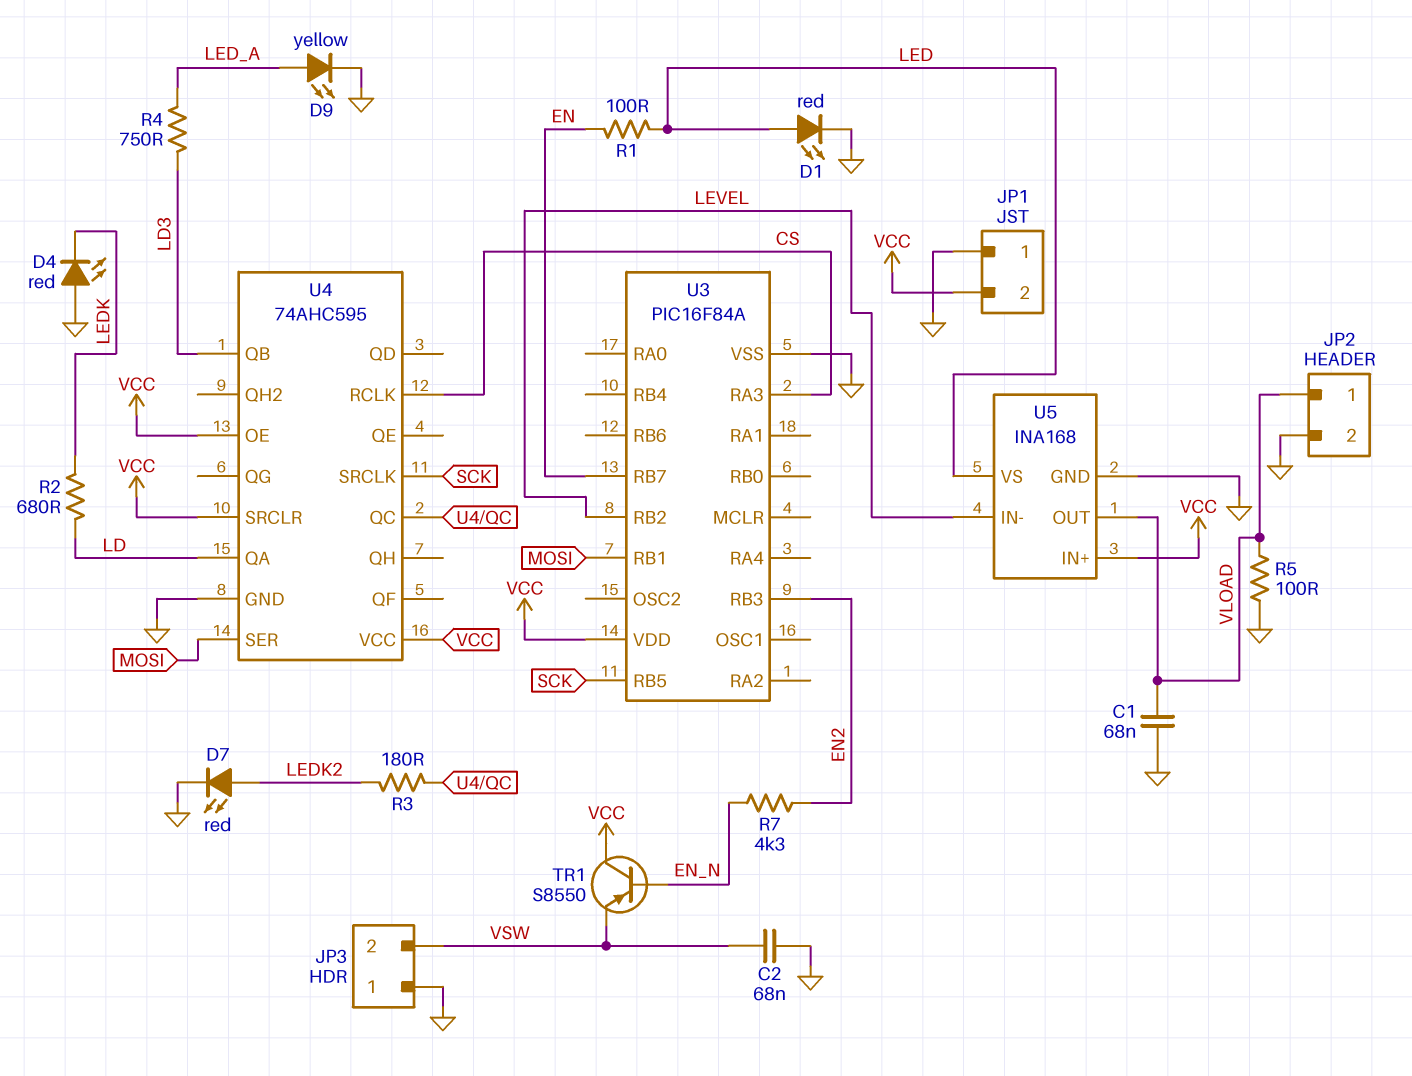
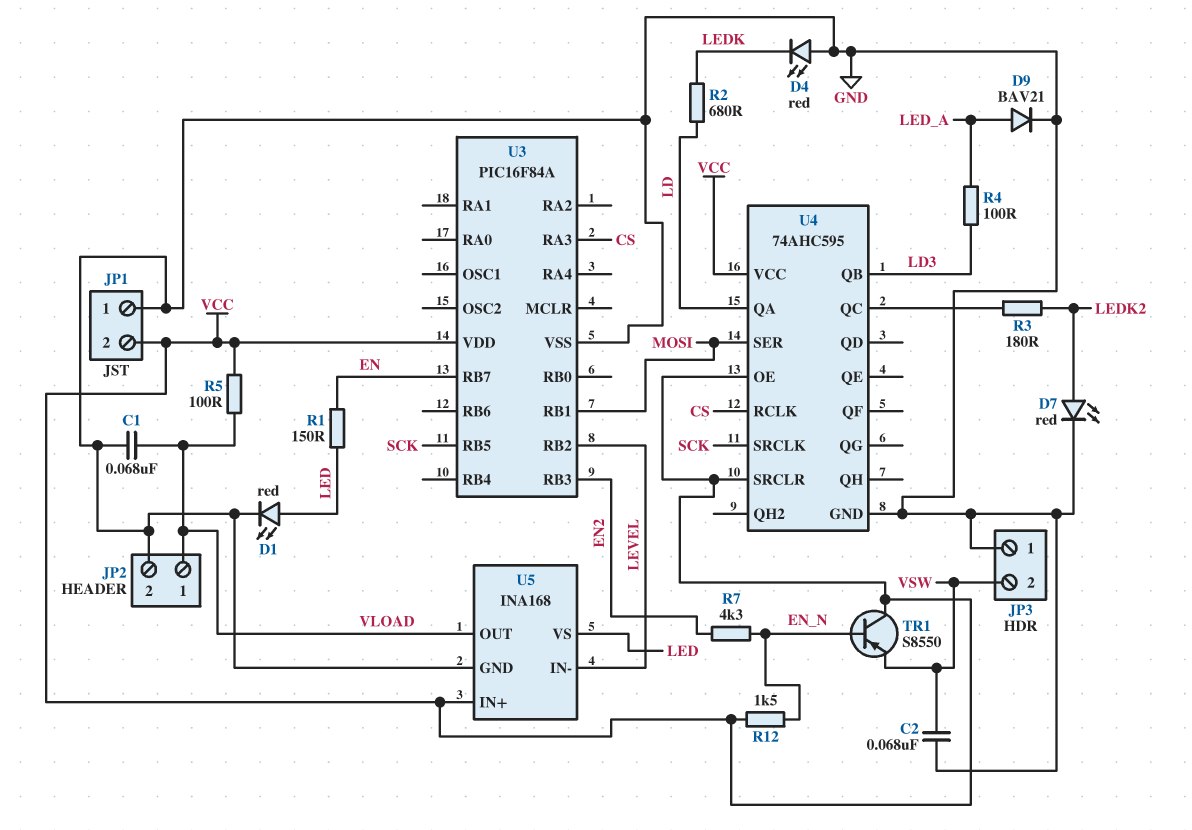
D9: LED yellow (A LED_A, K GND) -> diode BAV21 (A LED_A, K GND)
R1: 100 (EN, LED) -> 150 (EN, LED)
R4: 750 (LD3, LED_A) -> 100 (LD3, LED_A)
R5: 100 (GND, VLOAD) -> 100 (VCC, VLOAD)
R12: none -> 1.5k (EN_N, VCC)

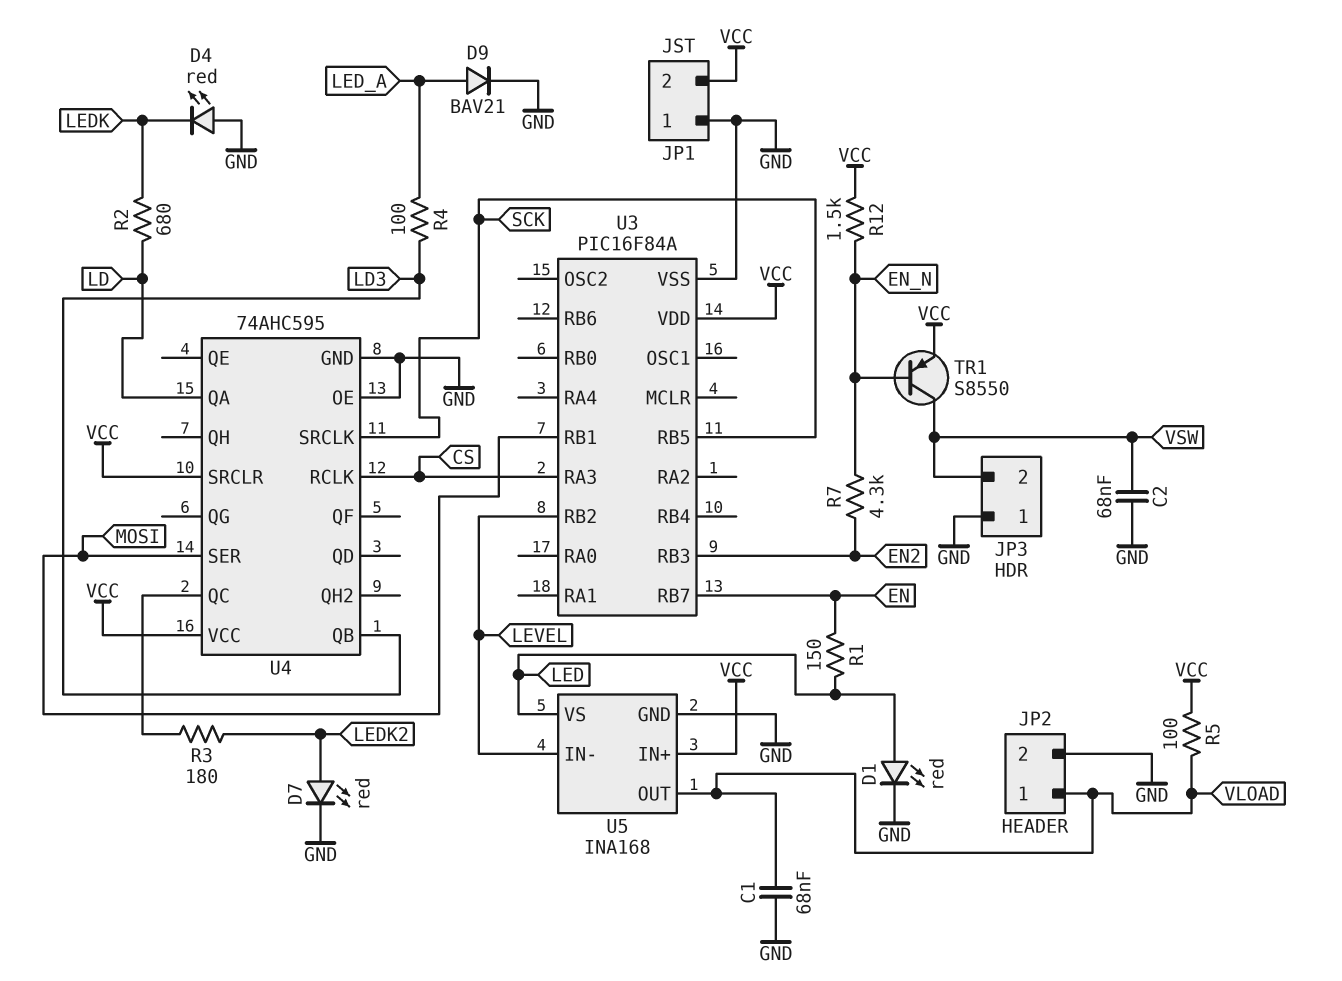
TR1: PNP S8550 (B EN_N, C VCC, E VSW) -> PNP S8550 (B EN_N, C VSW, E VCC)
U4 pin OE: VCC -> GND

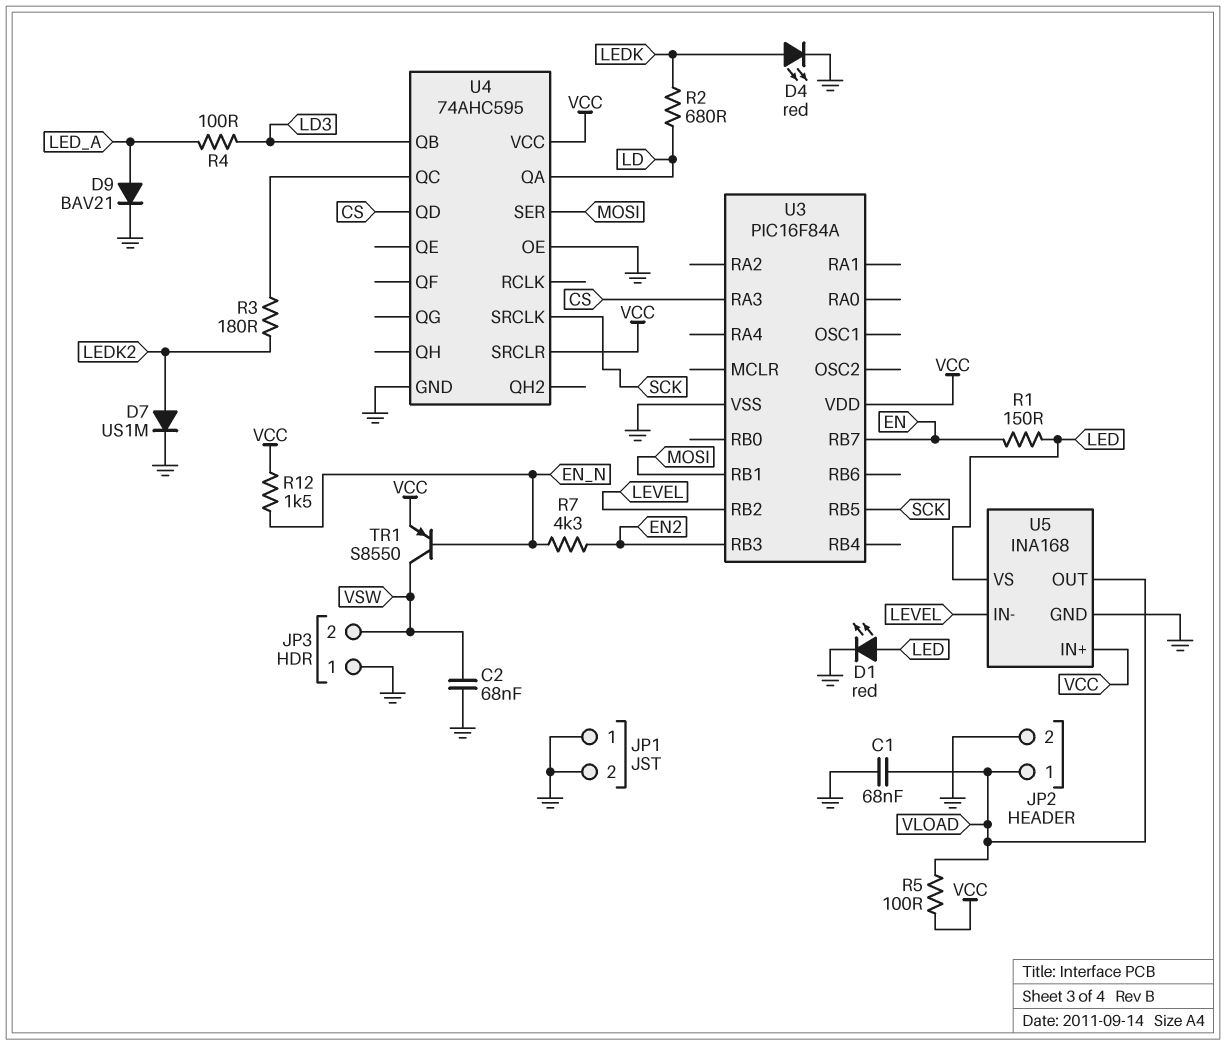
D4: LED red (A GND, K LEDK) -> LED red (A LEDK, K GND)
D7: LED red (A LEDK2, K GND) -> diode US1M (A LEDK2, K GND)
JP1 pin 2: VCC -> GND
U4 pin QD: none -> CS
U4 pin RCLK: CS -> none

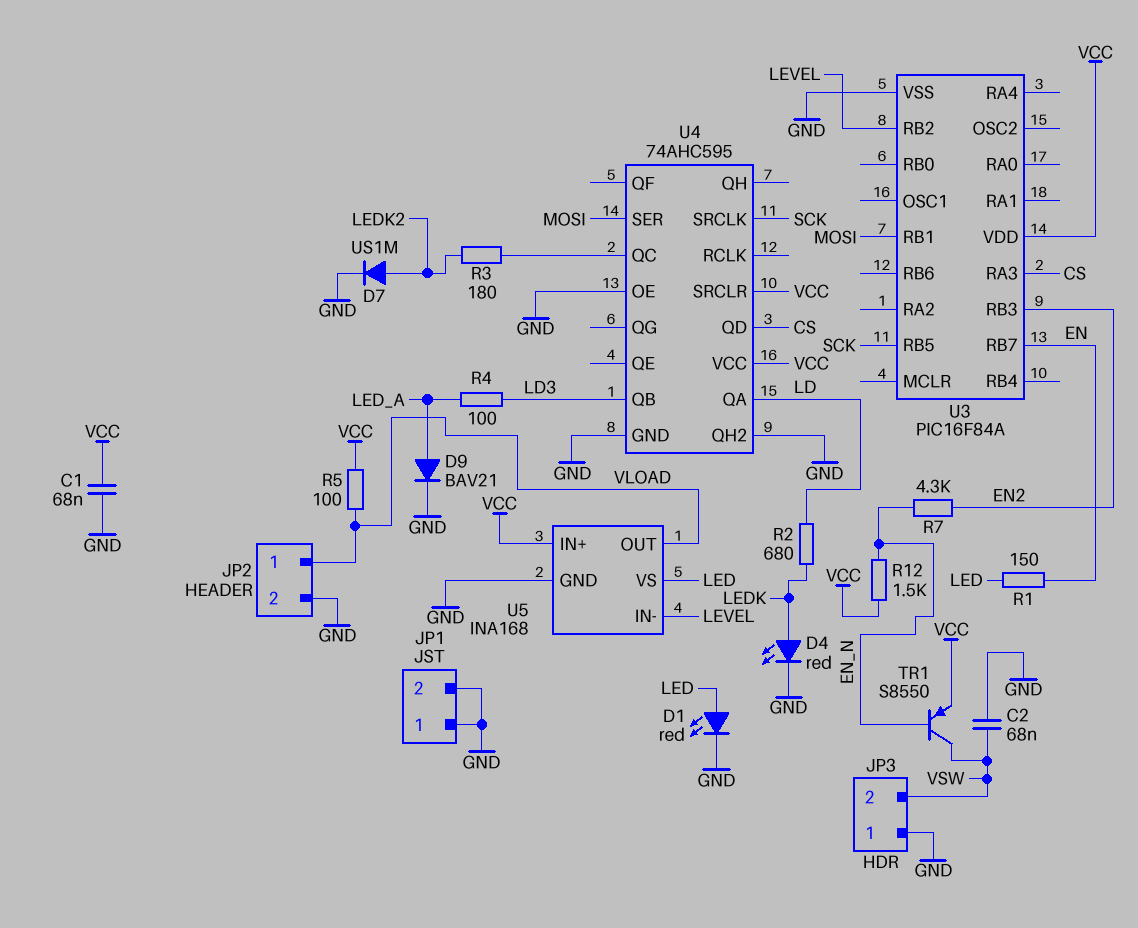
C1: 68nF (GND, VLOAD) -> 68nF (GND, VCC)
U4 pin QH2: none -> GND

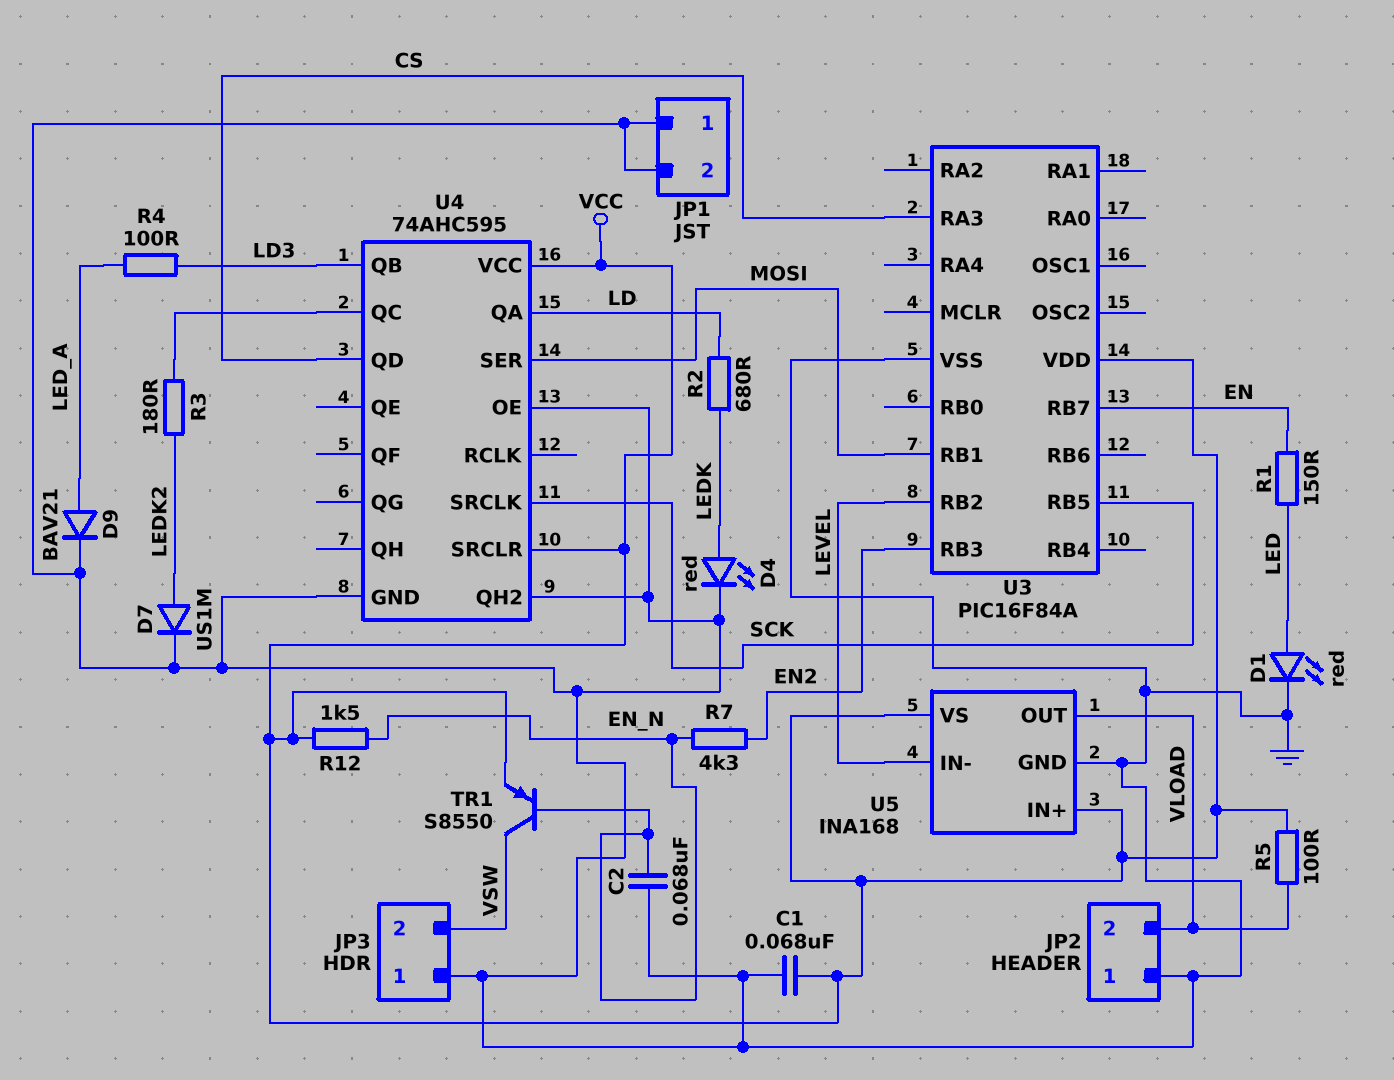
C2: 68nF (GND, VSW) -> 68nF (EN_N, GND)
JP2 pin 1: VLOAD -> GND
JP2 pin 2: GND -> VLOAD
U5 pin VS: LED -> VCC

